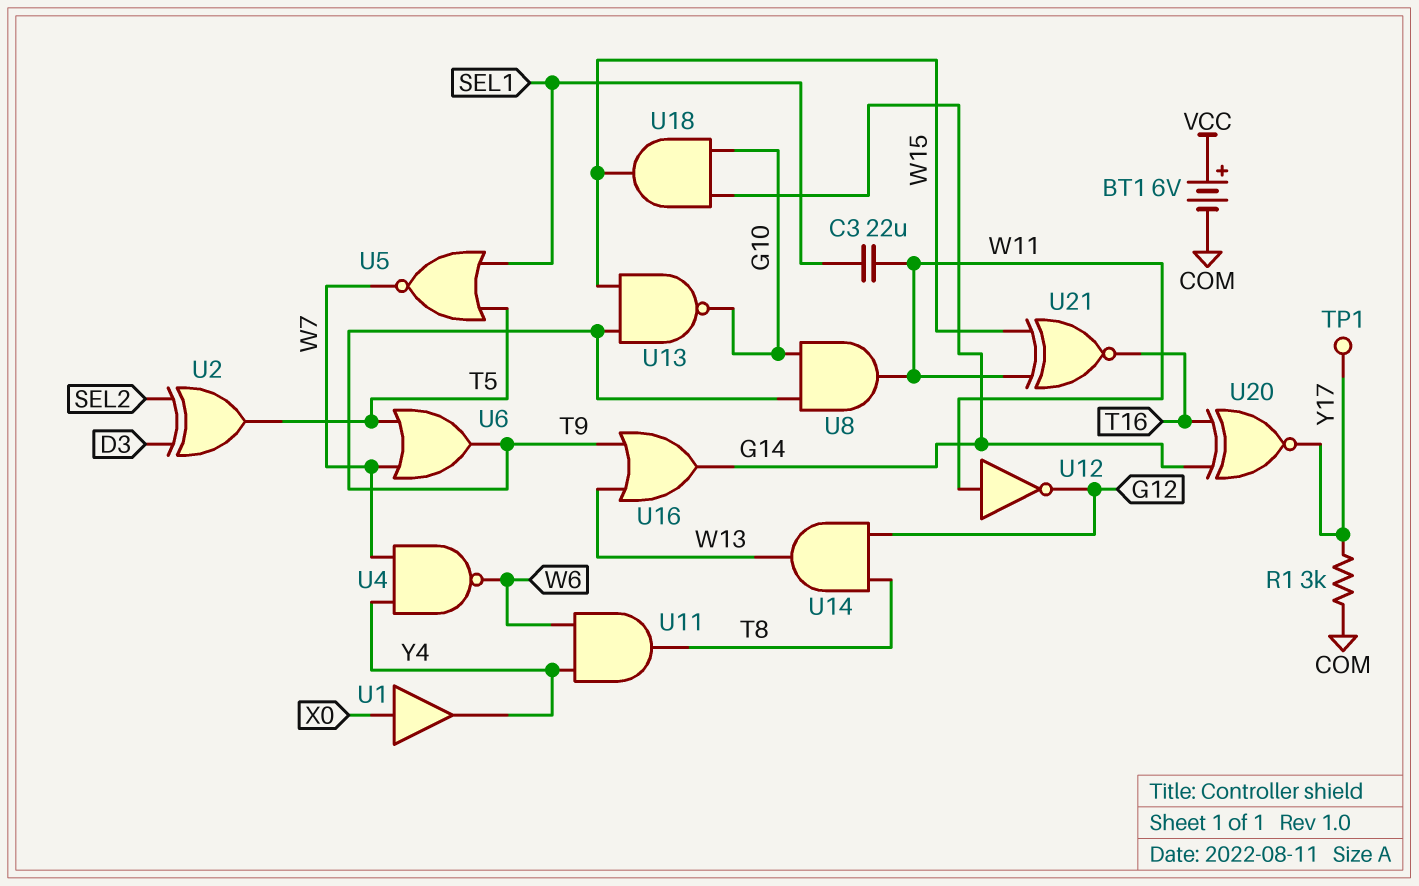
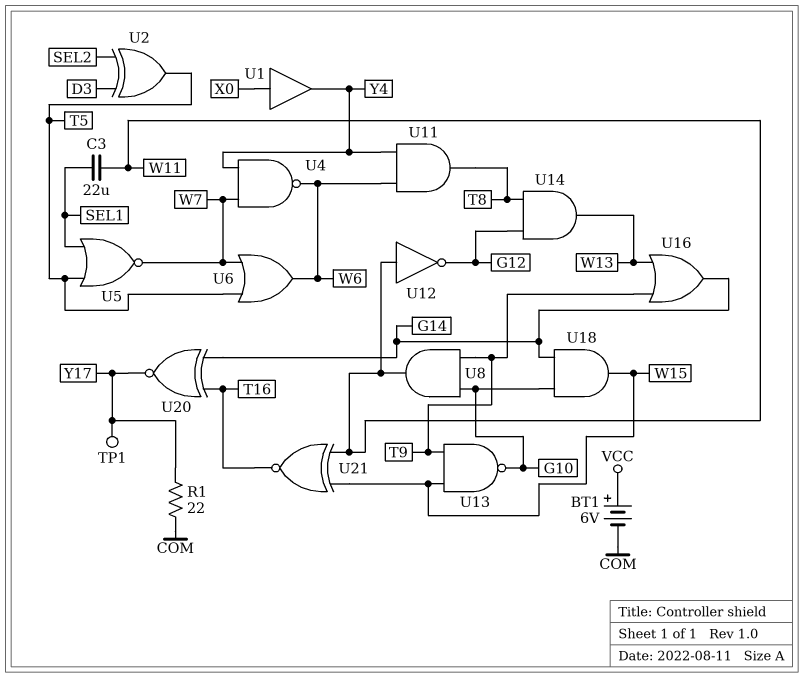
R1: 3k (COM, Y17) -> 22 (COM, Y17)
U6: OR (in T5, in W7, out T9) -> OR (in T5, in W7, out W6)

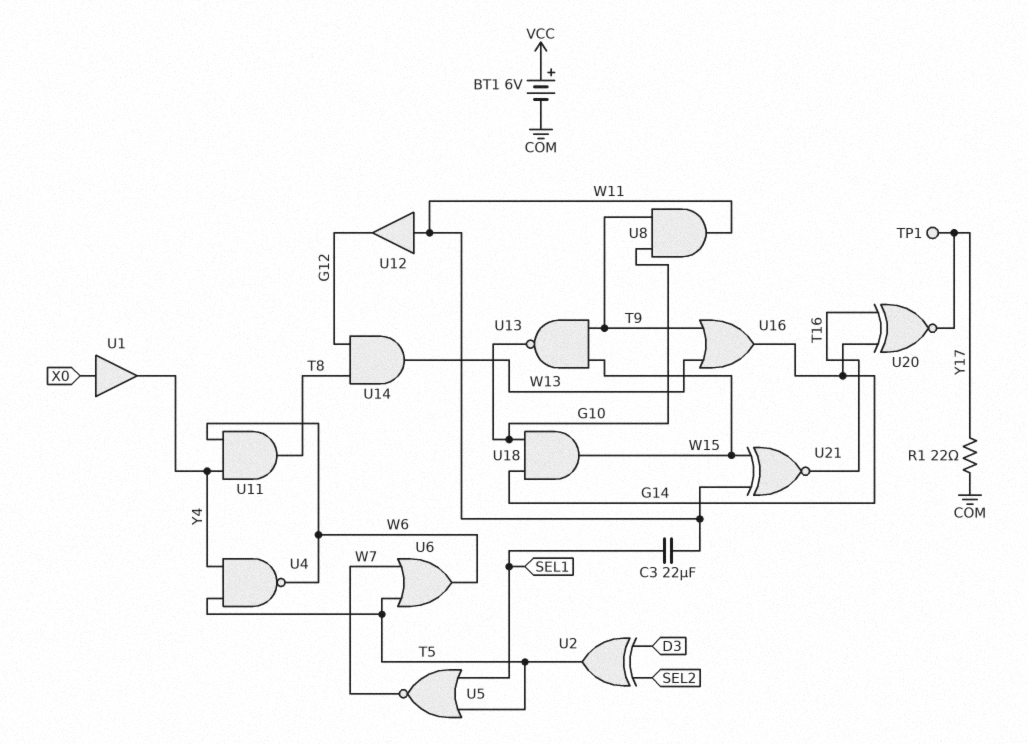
U4: NAND (in W7, in Y4, out W6) -> NAND (in T5, in Y4, out W6)
U12: NOT (in W11, out G12) -> buffer (in W11, out G12)

